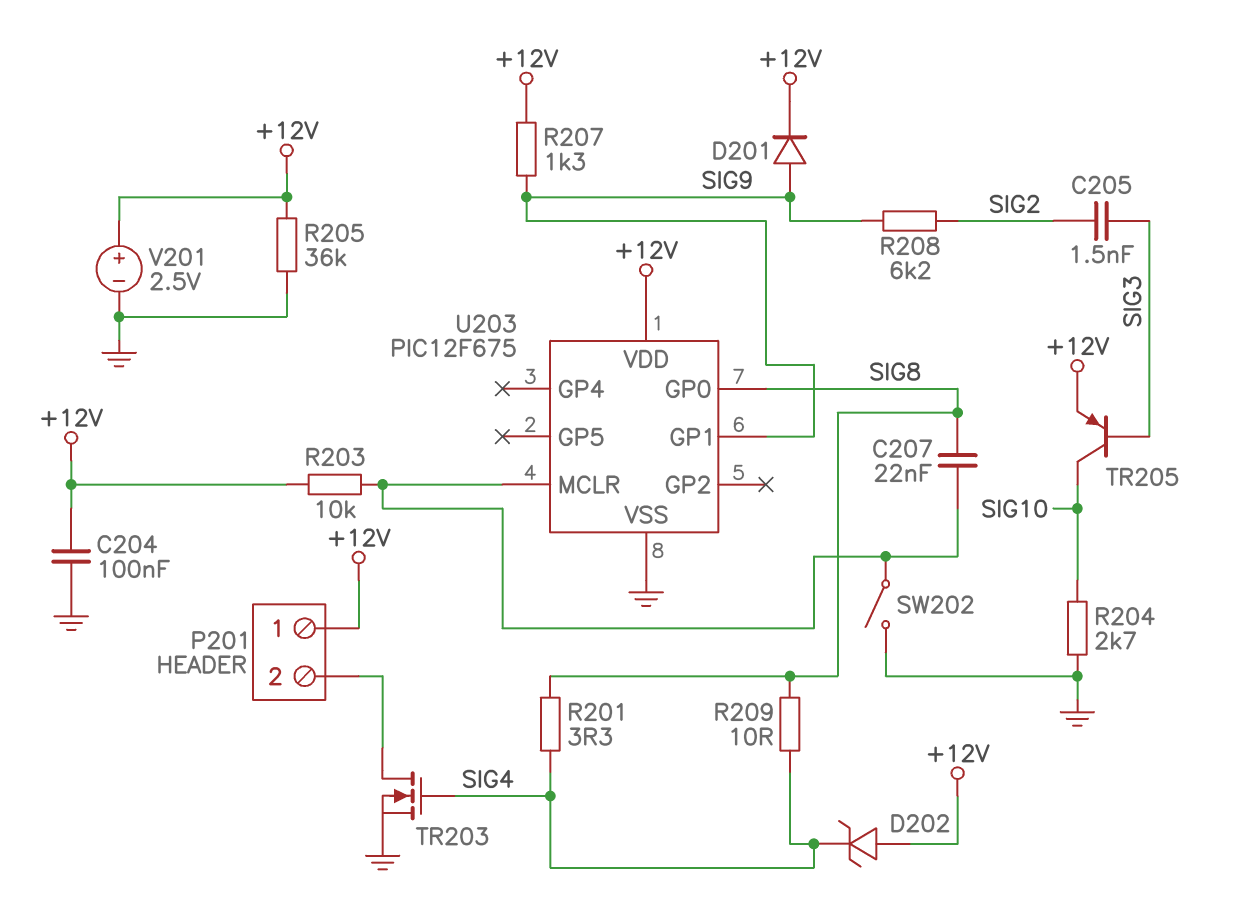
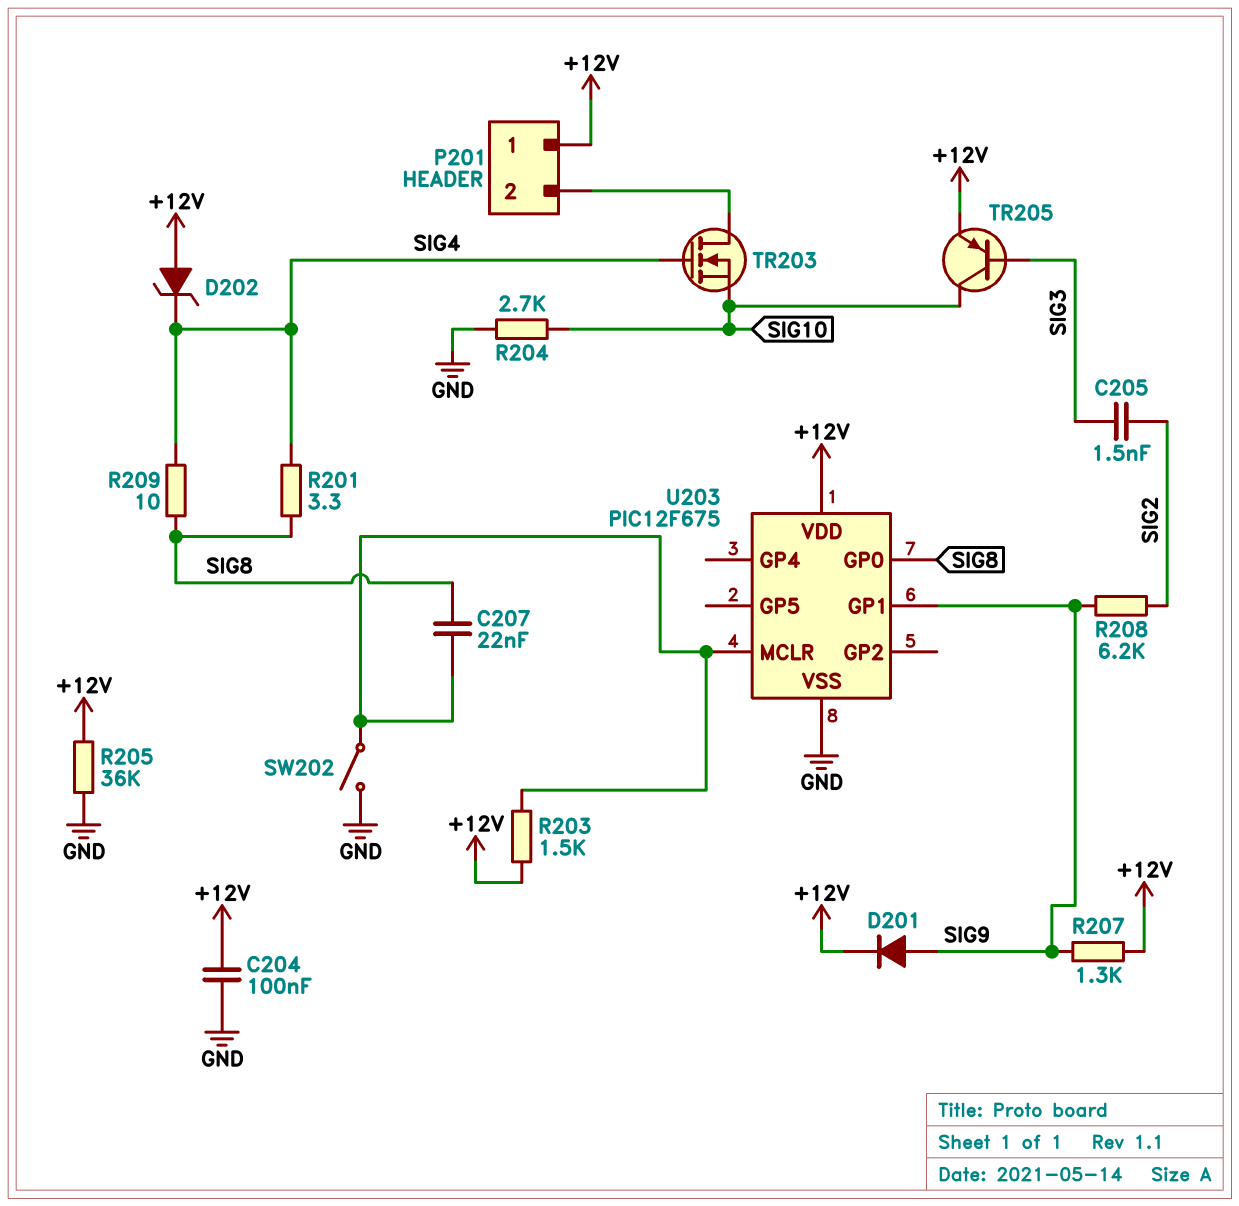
R203: 10k (+12V, U203/MCLR) -> 1.5k (+12V, U203/MCLR)
TR203: NMOS (G SIG4, D P201/2, S GND) -> NMOS (G SIG4, D P201/2, S SIG10)
V201: 2.5V (plus +12V, minus GND) -> none

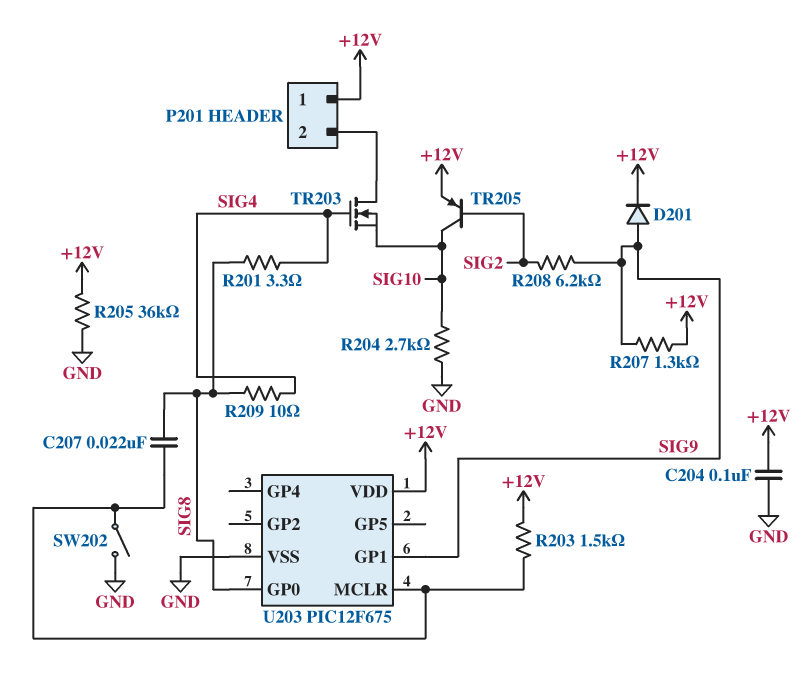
C205: 1.5nF (SIG2, SIG3) -> none
D202: zener (A +12V, K SIG4) -> none
TR205: PNP (B SIG3, C SIG10, E +12V) -> PNP (B SIG2, C SIG10, E +12V)

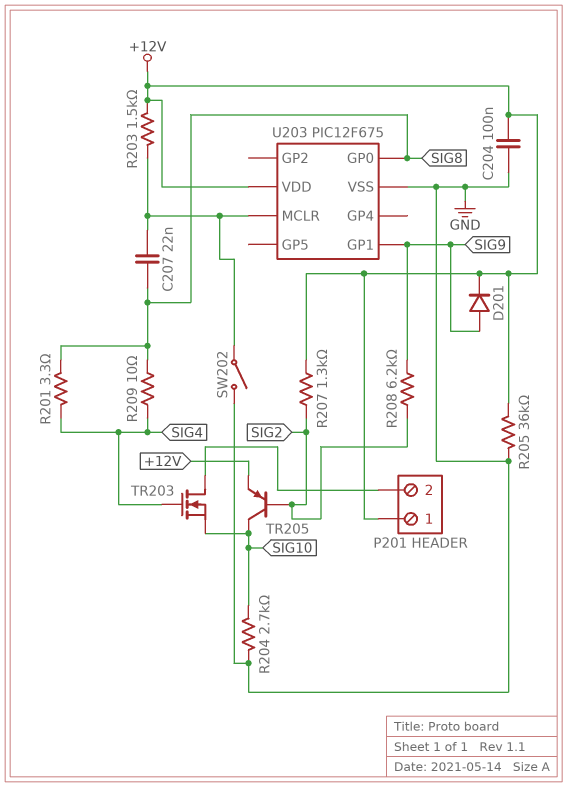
R207: 1.3k (+12V, SIG9) -> 1.3k (+12V, SIG2)

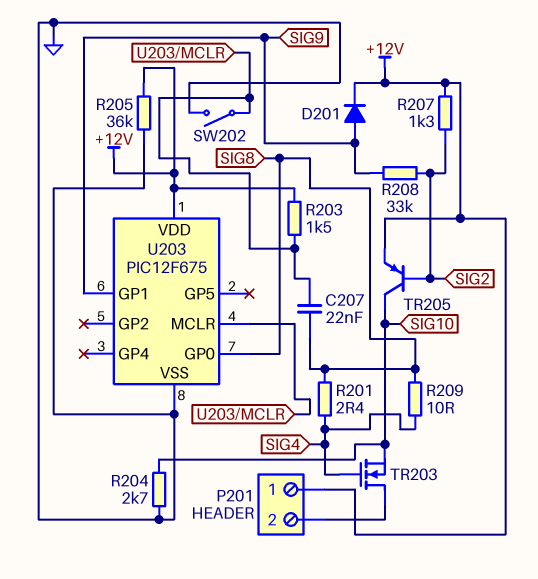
C204: 100nF (+12V, GND) -> none
R201: 3.3 (SIG4, SIG8) -> 2.4 (SIG4, SIG8)
R208: 6.2k (SIG2, SIG9) -> 33k (SIG2, SIG9)

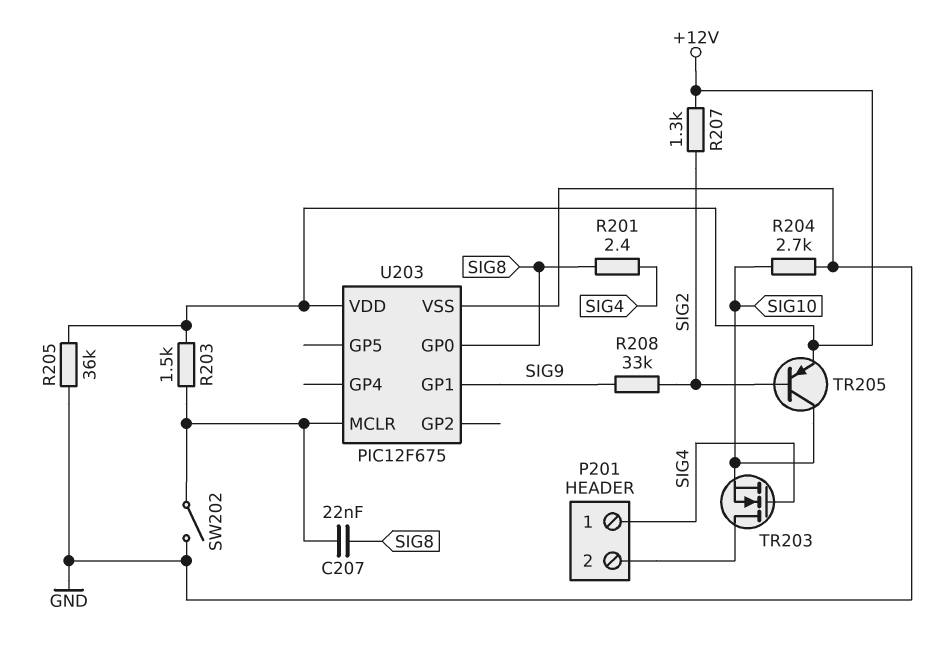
D201: diode (A SIG9, K +12V) -> none
P201 pin 1: +12V -> SIG4
R209: 10 (SIG4, SIG8) -> none

